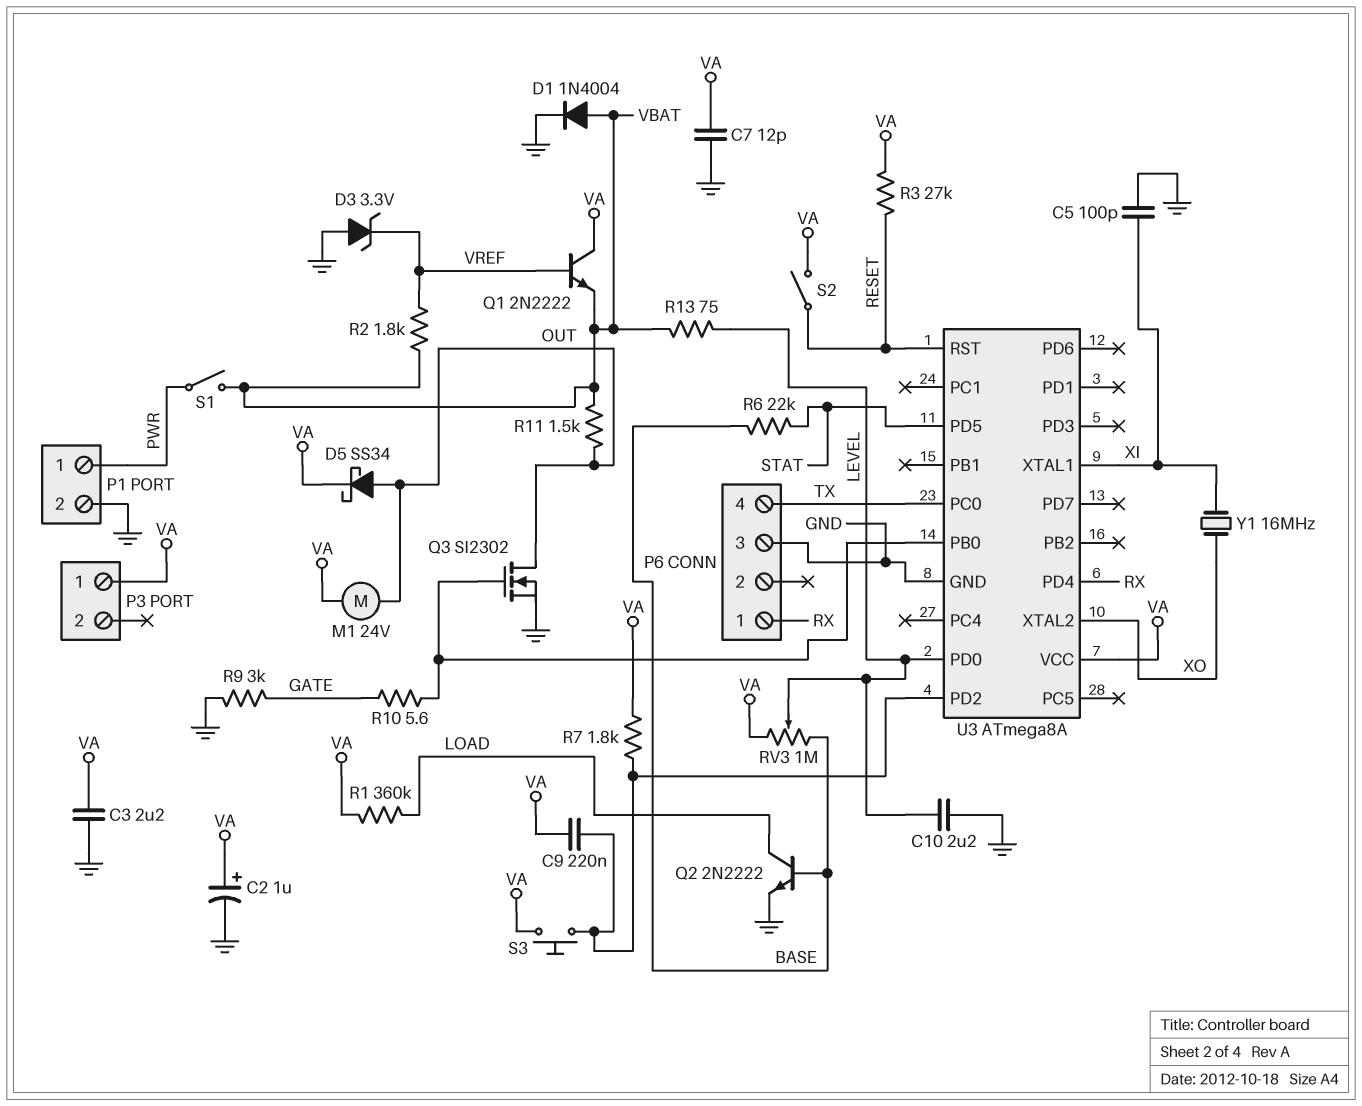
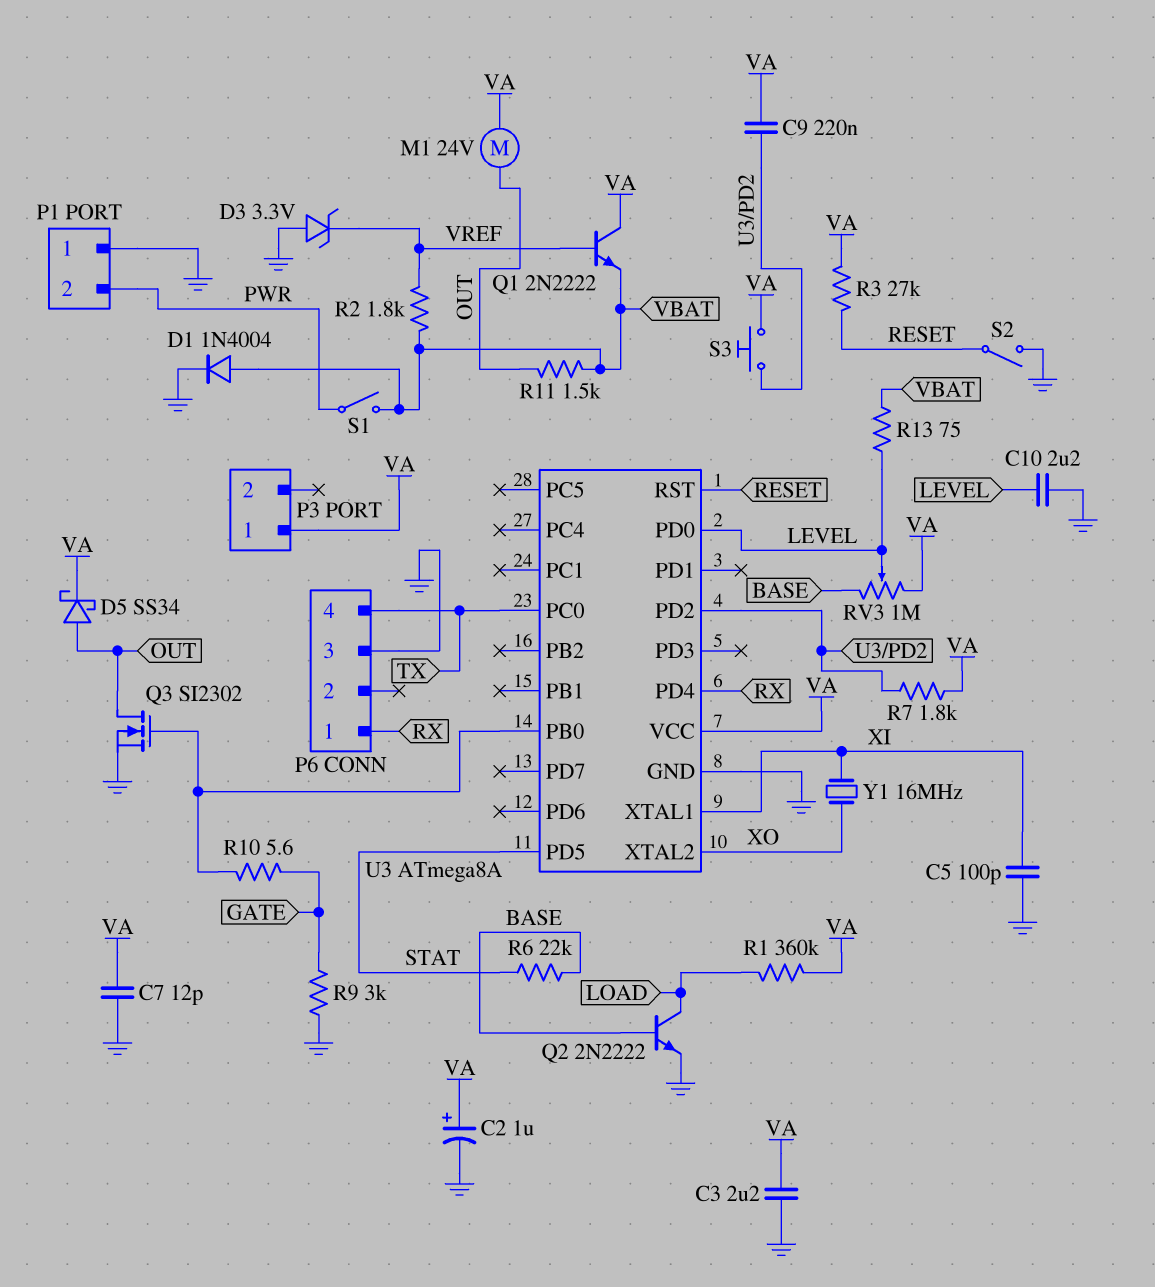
P1 pin 1: PWR -> GND
P1 pin 2: GND -> PWR
S2: switch (RESET, VA) -> switch (GND, RESET)

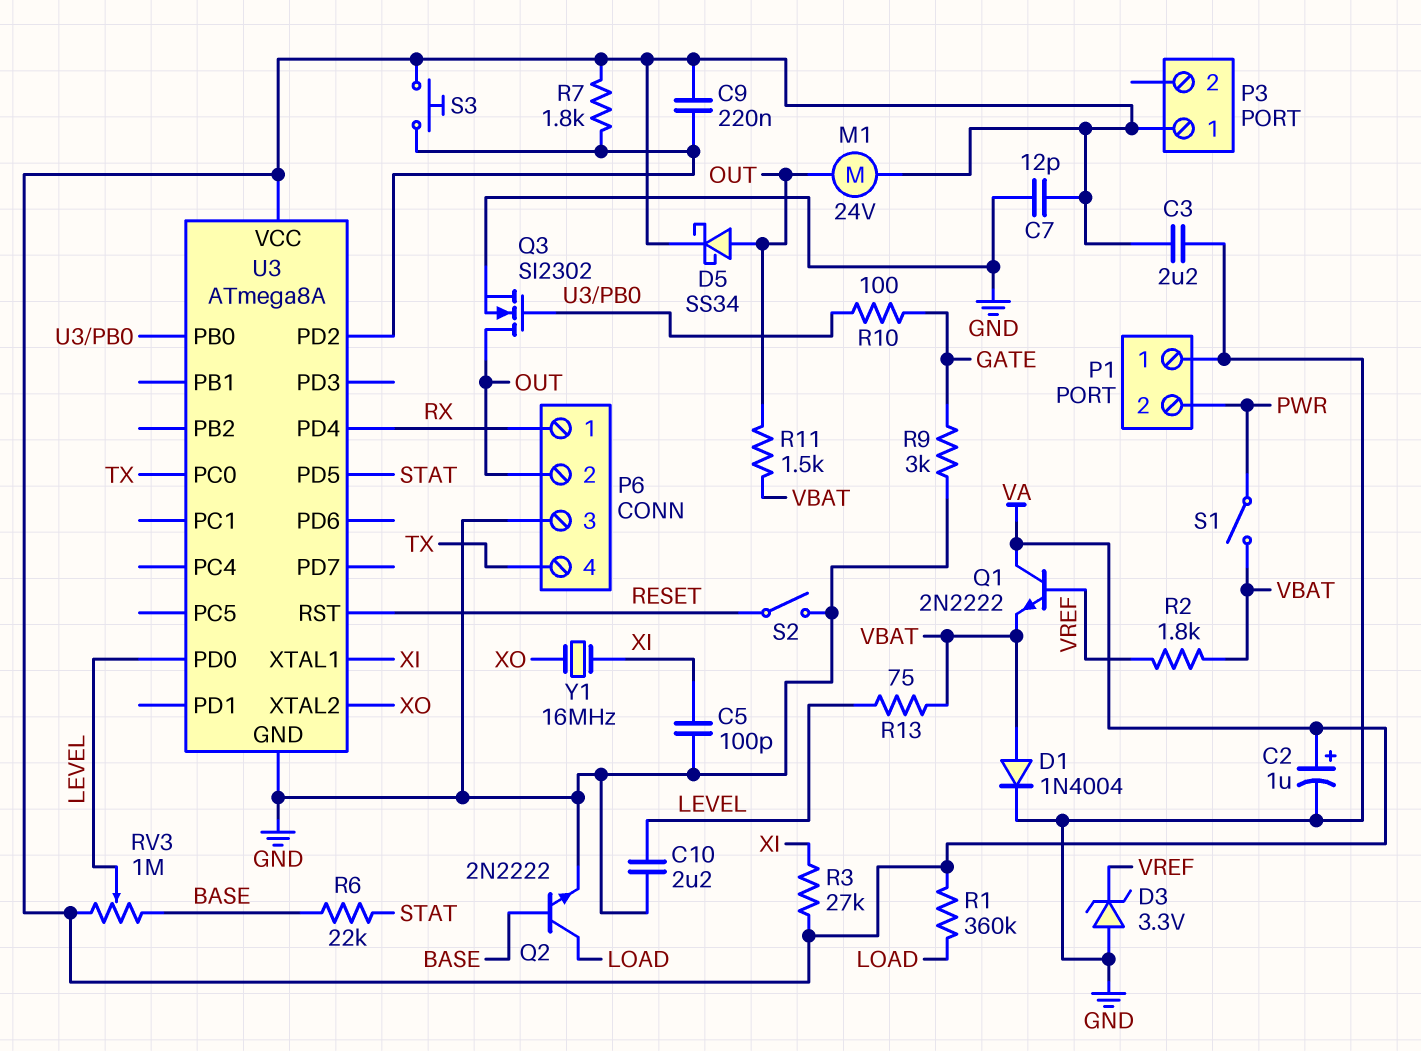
P6 pin 2: none -> OUT
R3: 27k (RESET, VA) -> 27k (VA, XI)
R10: 5.6 (GATE, U3/PB0) -> 100 (GATE, U3/PB0)

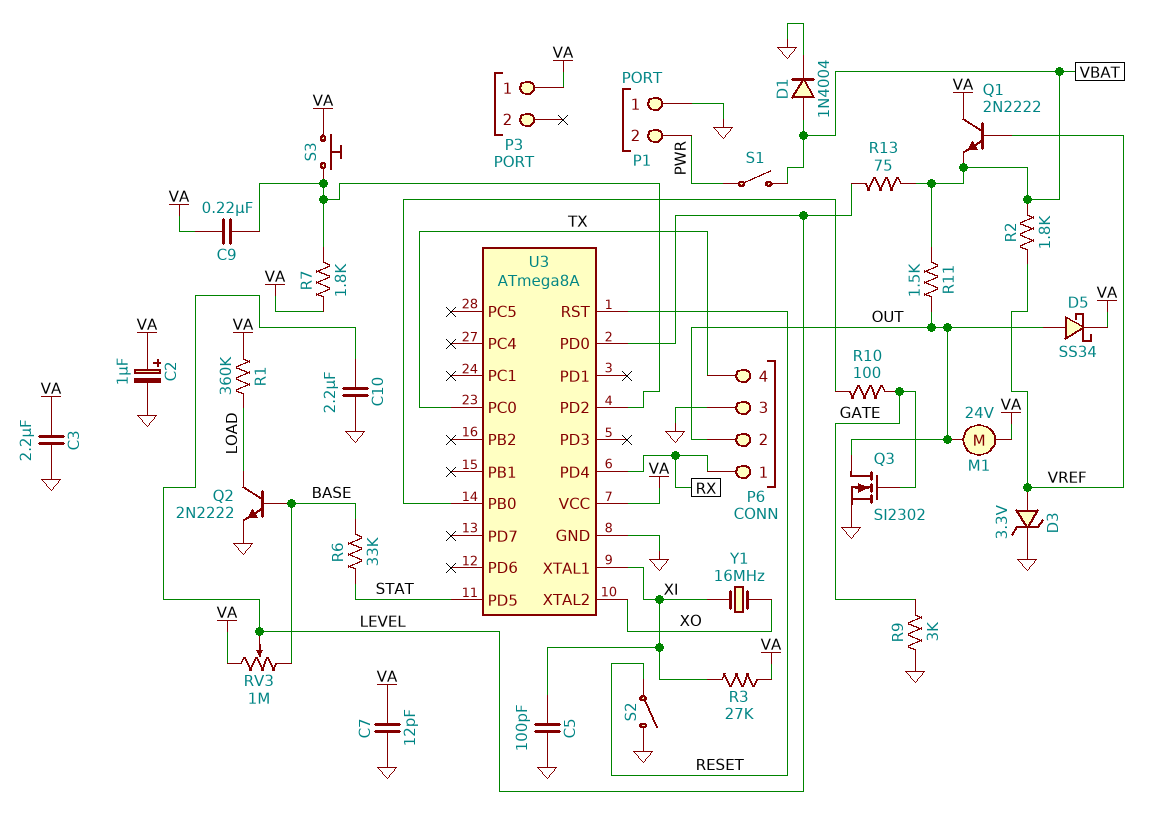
D3: zener 3.3V (A GND, K VREF) -> zener 3.3V (A VREF, K GND)
Q3: NMOS SI2302 (G U3/PB0, D OUT, S GND) -> NMOS SI2302 (G GATE, D OUT, S GND)
R6: 22k (BASE, STAT) -> 33k (BASE, STAT)

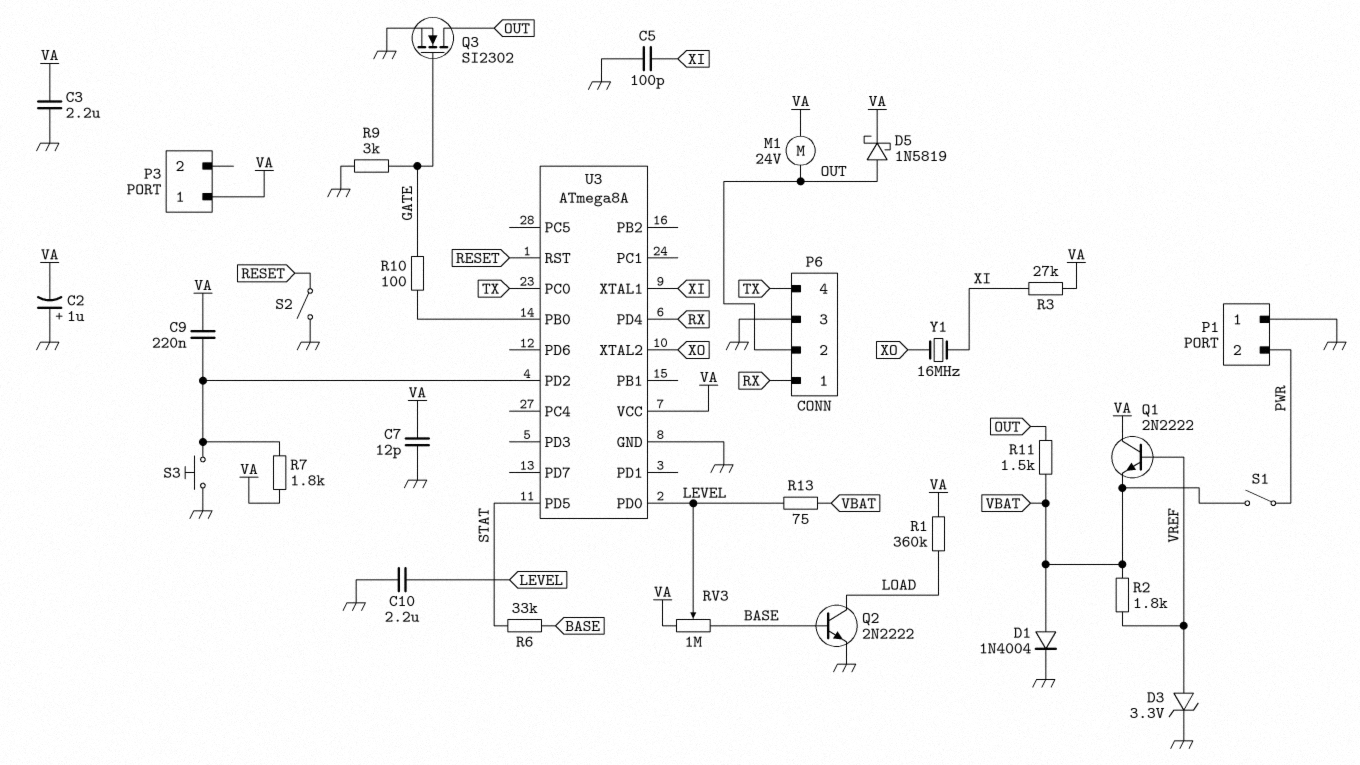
C2: 1uF (plus VA, minus GND) -> 1uF (plus GND, minus VA)
D5: schottky SS34 (A OUT, K VA) -> schottky 1N5819 (A OUT, K VA)
S3: button (U3/PD2, VA) -> button (GND, U3/PD2)

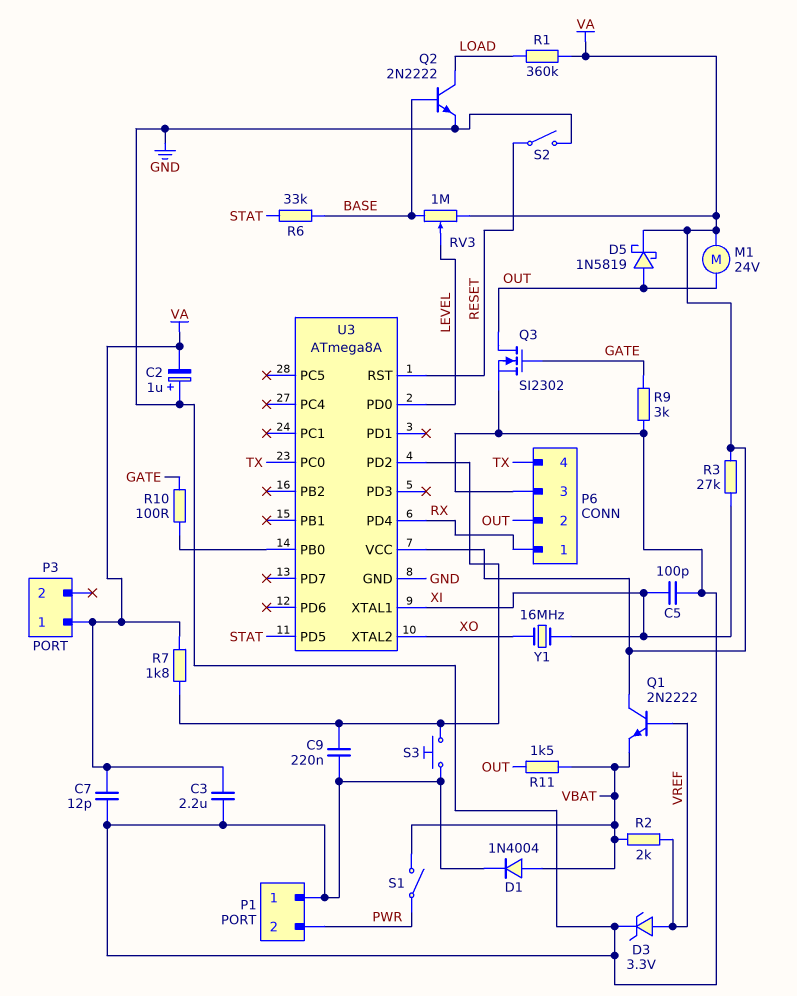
C9: 220nF (U3/PD2, VA) -> 220nF (GND, U3/PD2)
C10: 2.2uF (GND, LEVEL) -> none
R2: 1.8k (VBAT, VREF) -> 2k (VBAT, VREF)
R13: 75 (LEVEL, VBAT) -> none

